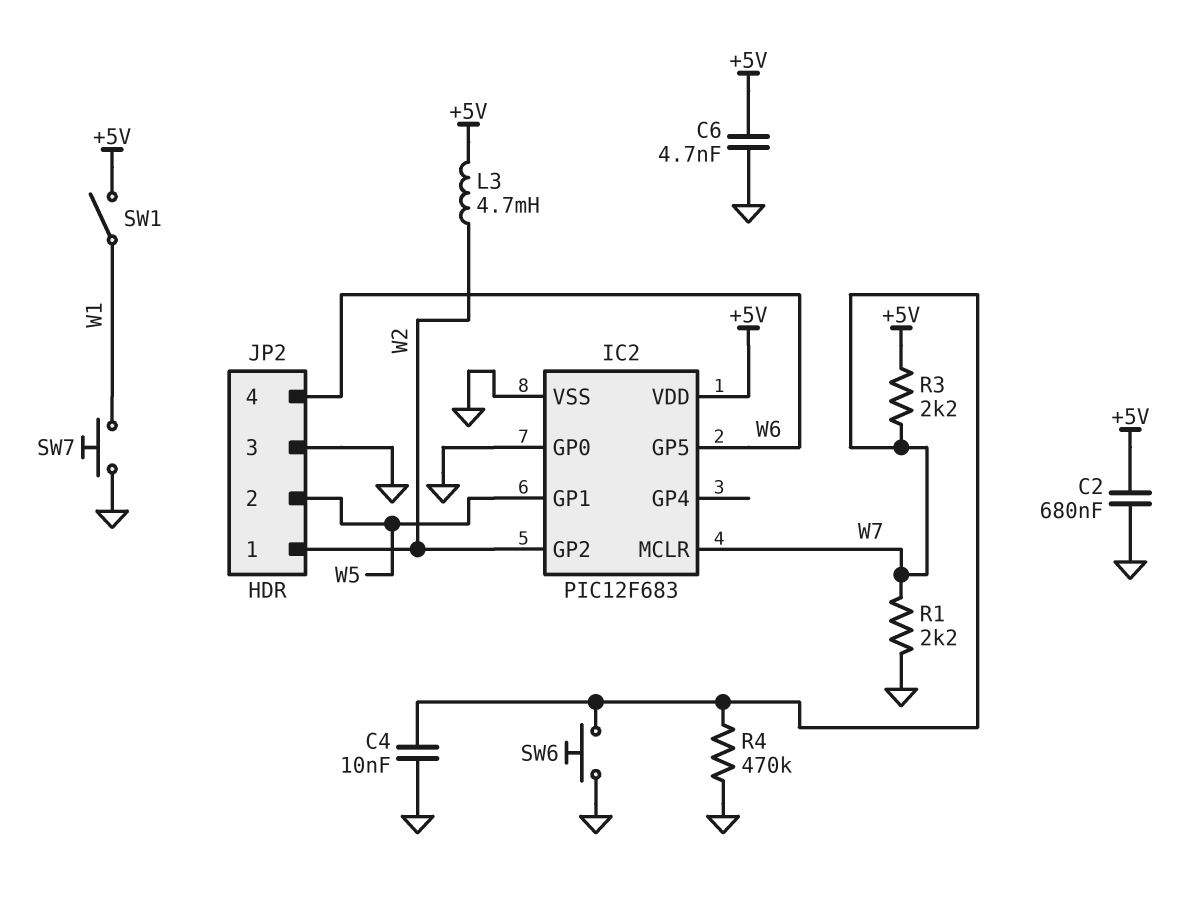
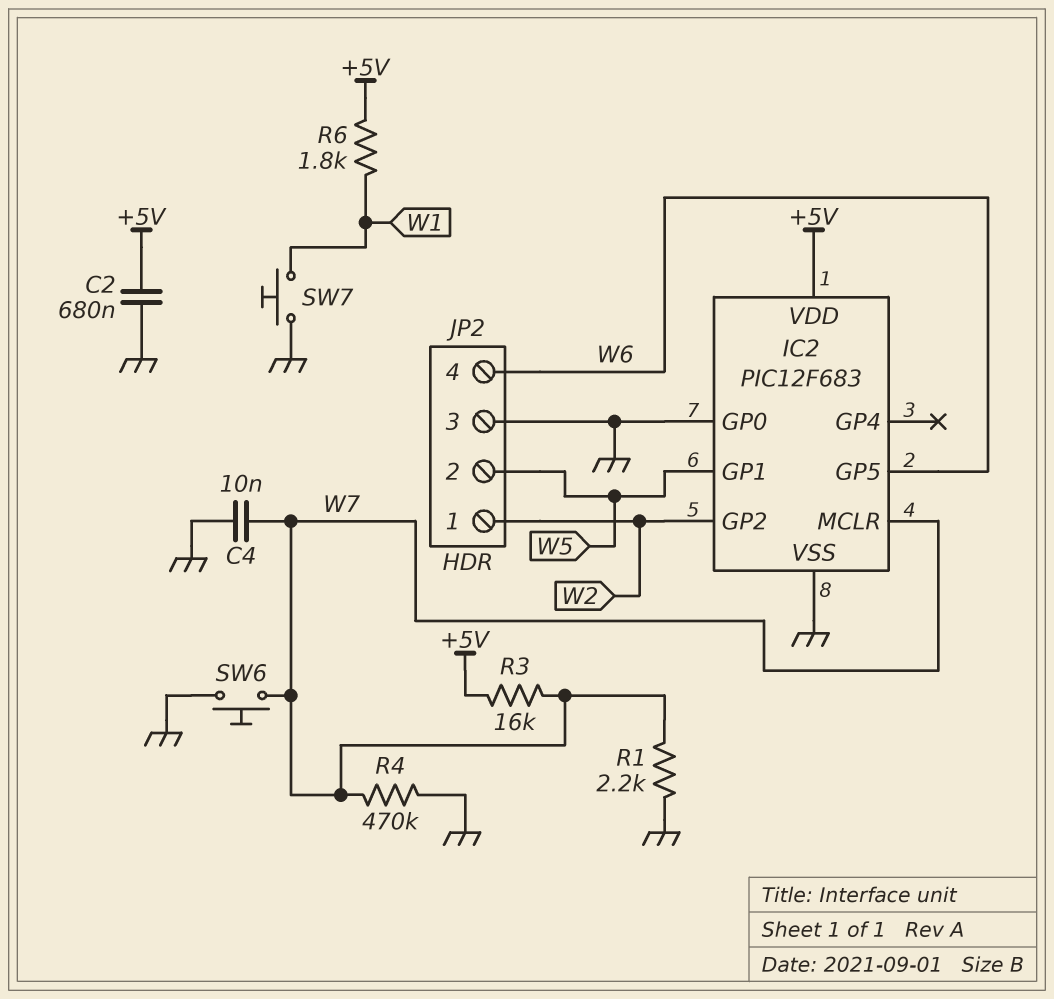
C6: 4.7nF (+5V, GND) -> none
L3: 4.7mH (+5V, W2) -> none
R3: 2.2k (+5V, W7) -> 16k (+5V, W7)
R6: none -> 1.8k (+5V, W1)
SW1: switch (+5V, W1) -> none

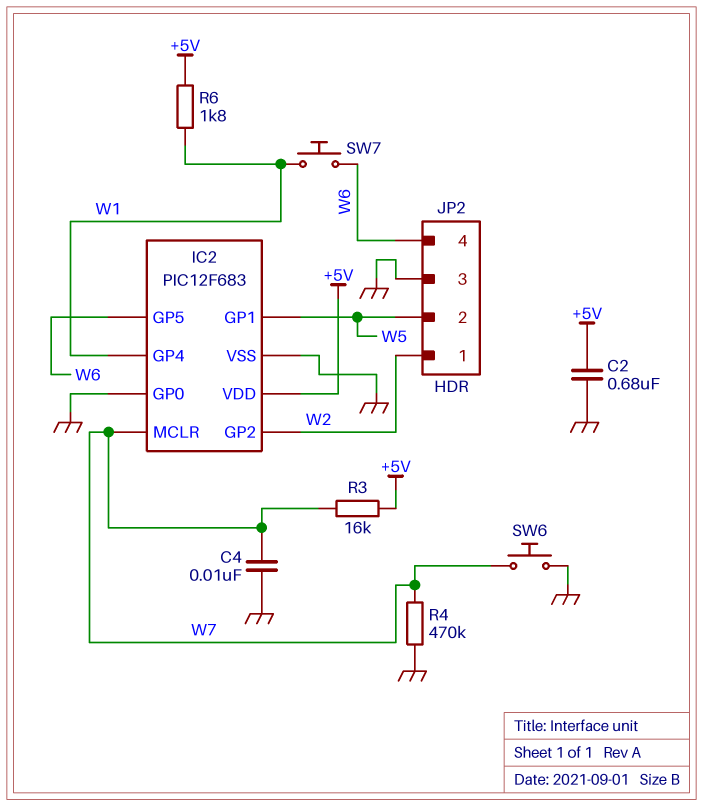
IC2 pin GP4: none -> W1
R1: 2.2k (GND, W7) -> none
SW7: button (GND, W1) -> button (W1, W6)

